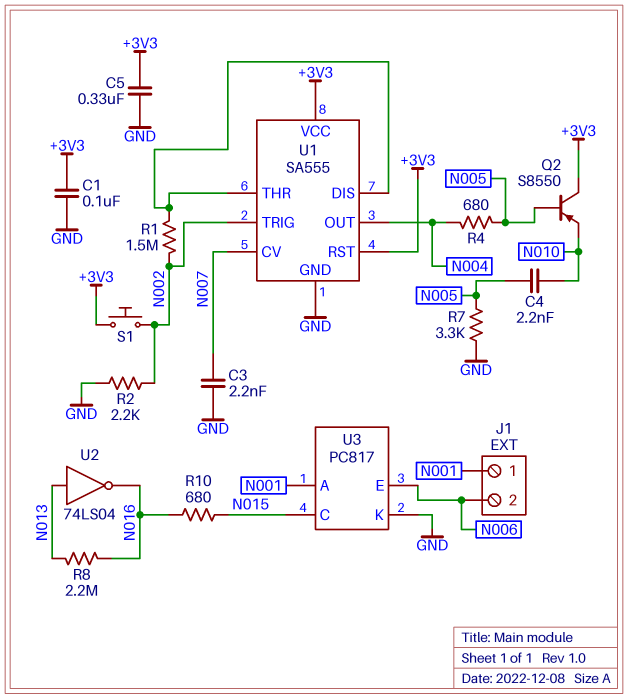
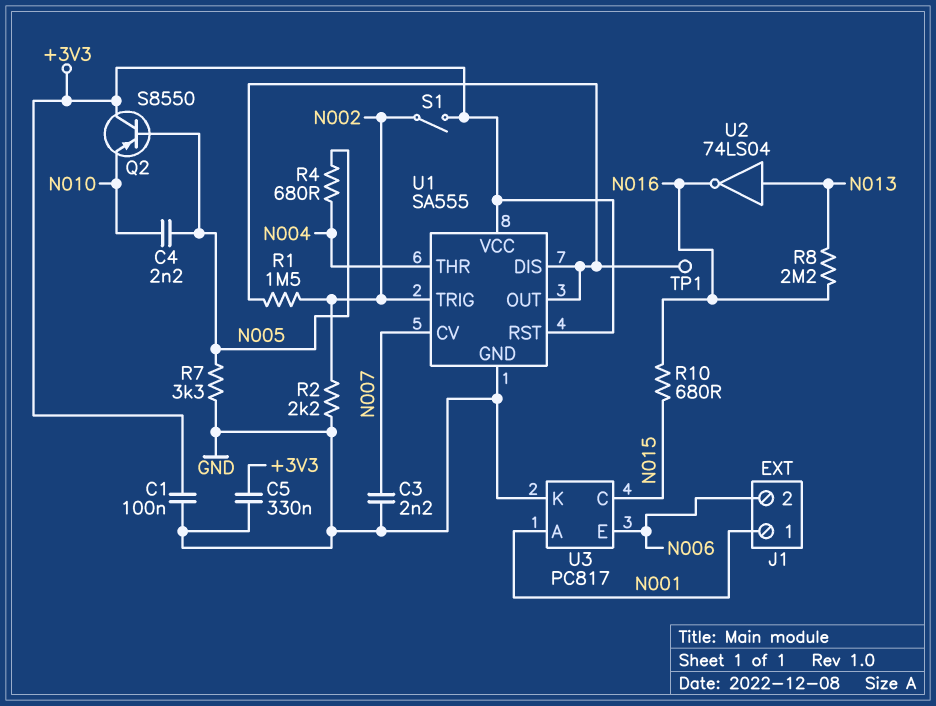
S1: button (+3V3, N002) -> switch (+3V3, N002)
TP1: none -> test point (U1/DIS)
U1 pin OUT: N004 -> U1/DIS
U1 pin THR: U1/DIS -> N004

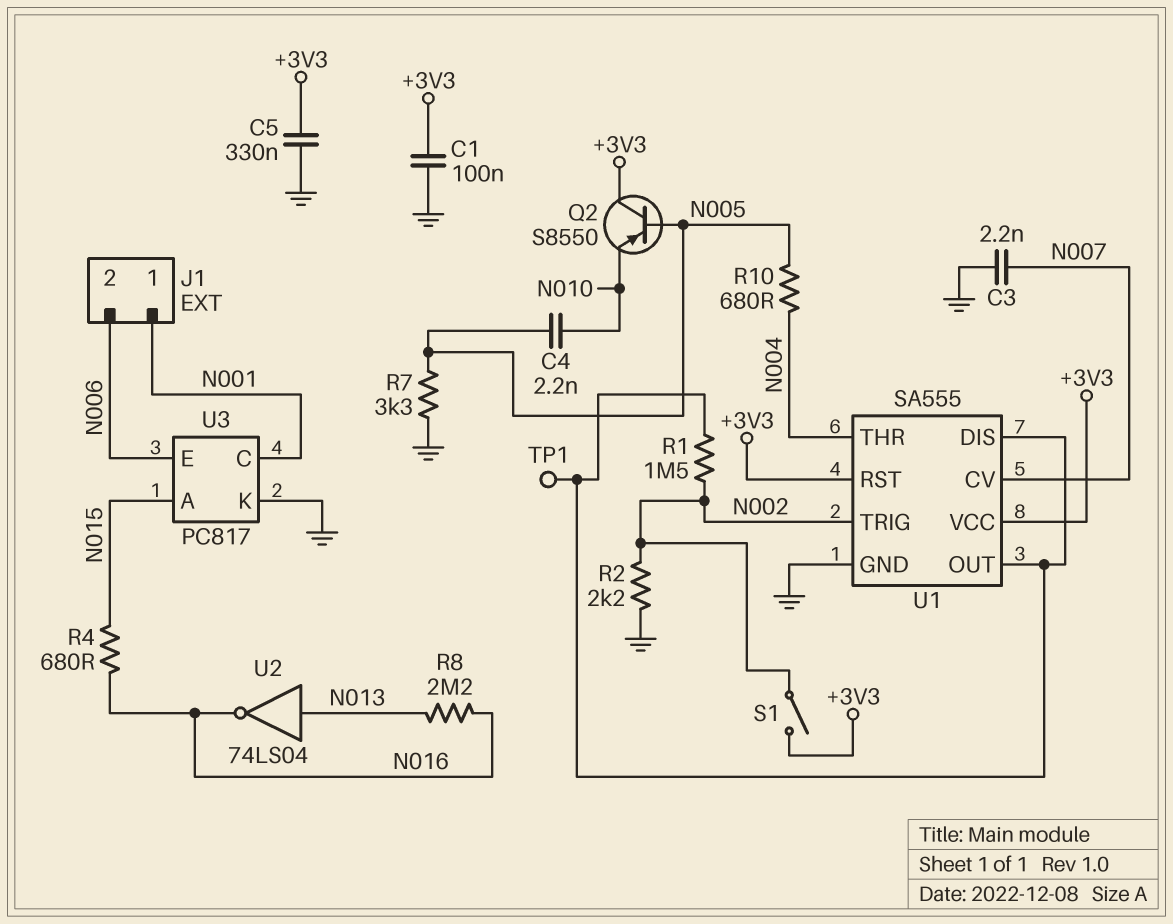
R4: 680 (N004, N005) -> 680 (N015, N016)
R10: 680 (N015, N016) -> 680 (N004, N005)
U3 pin A: N001 -> N015
U3 pin C: N015 -> N001

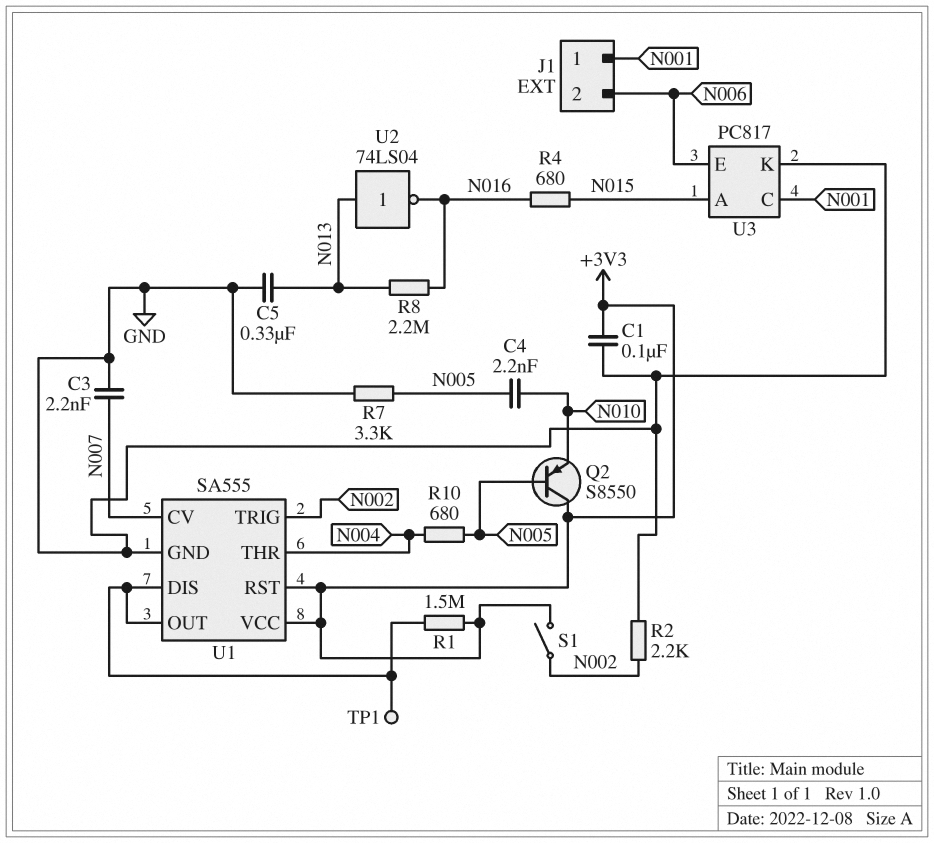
C5: 330nF (+3V3, GND) -> 330nF (GND, N013)
R1: 1.5M (N002, U1/DIS) -> 1.5M (+3V3, U1/DIS)

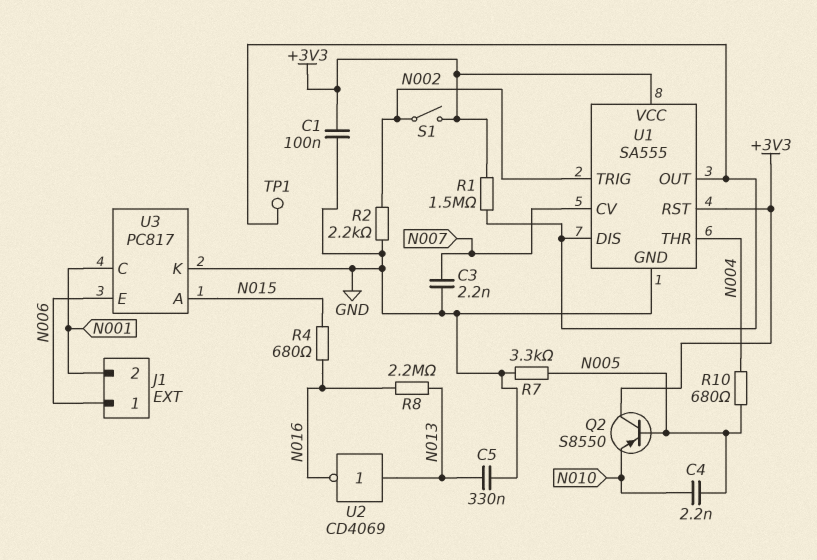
J1 pin 1: N001 -> N006
J1 pin 2: N006 -> N001
U2: NOT 74LS04 (in N013, out N016) -> NOT CD4069 (in N013, out N016)

